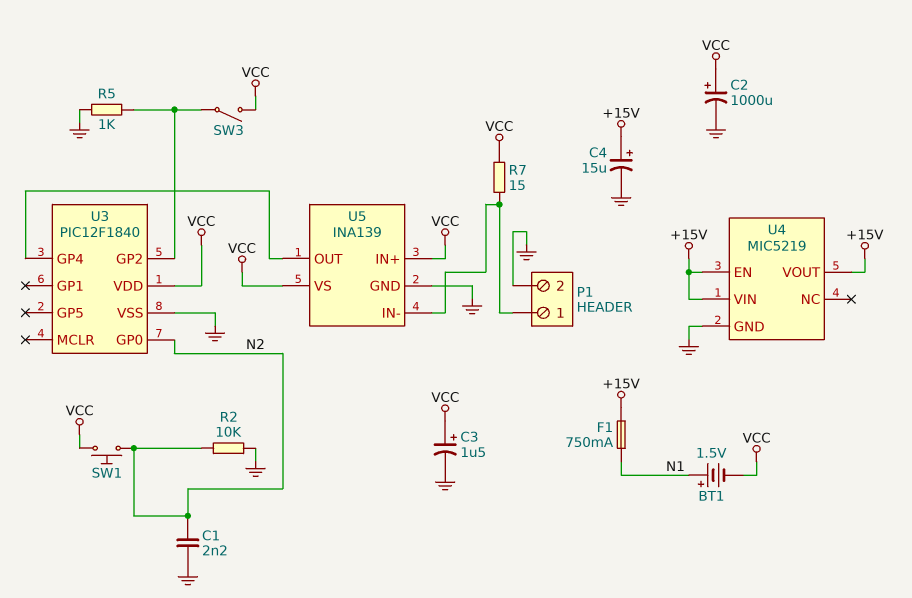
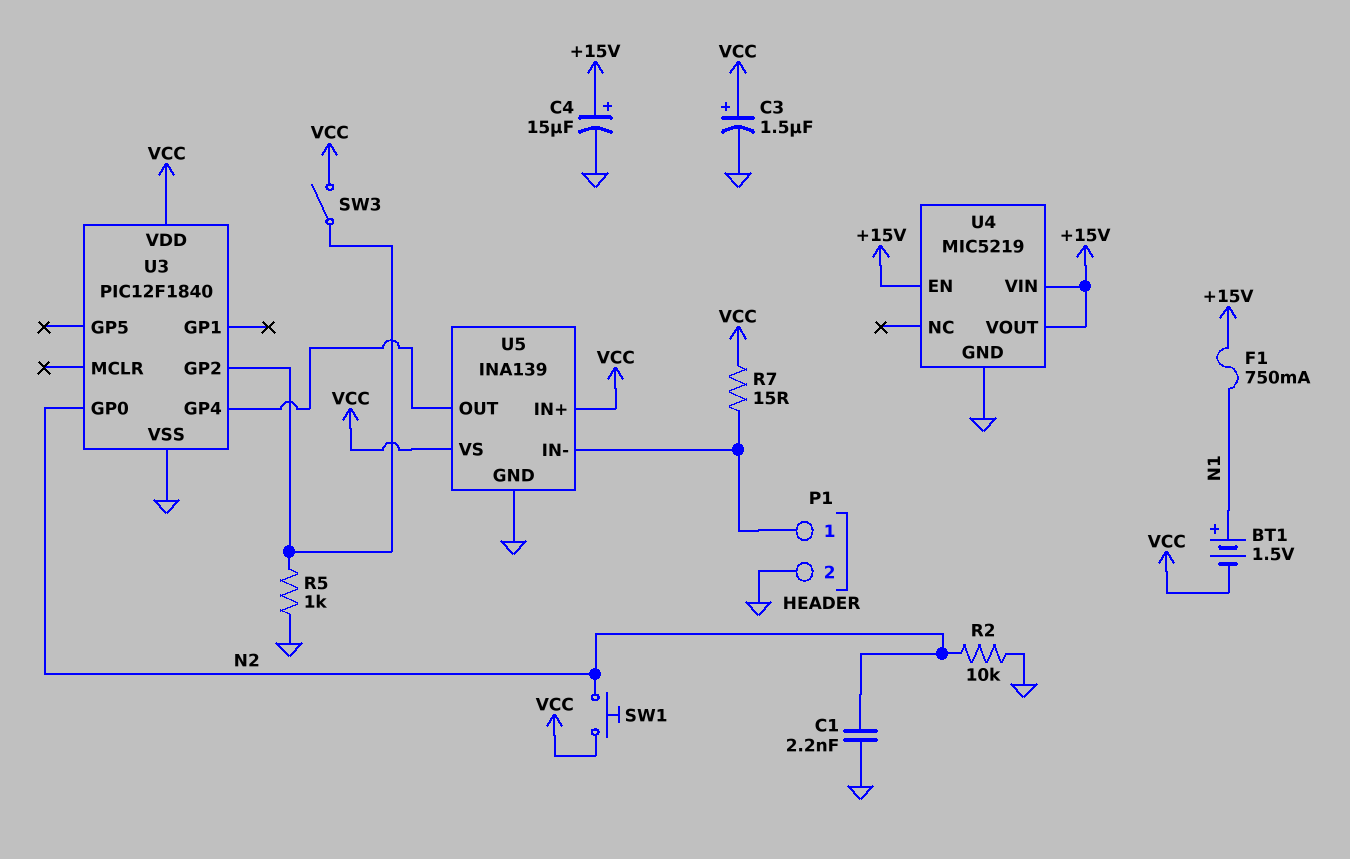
C2: 1000uF (plus VCC, minus GND) -> none

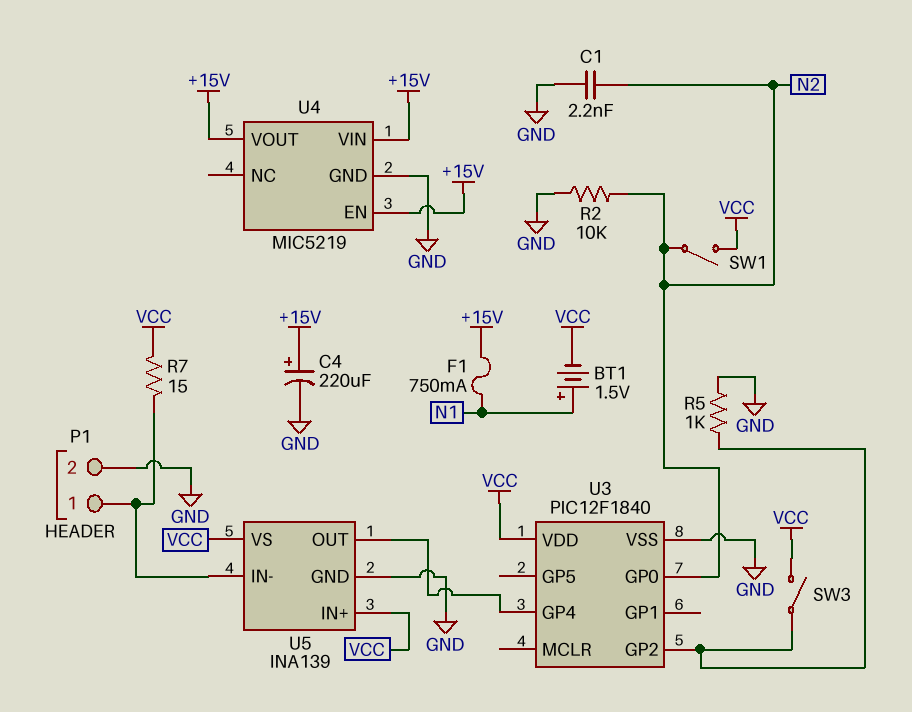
C3: 1.5uF (plus VCC, minus GND) -> none
C4: 15uF (plus +15V, minus GND) -> 220uF (plus +15V, minus GND)
SW1: button (N2, VCC) -> switch (N2, VCC)

